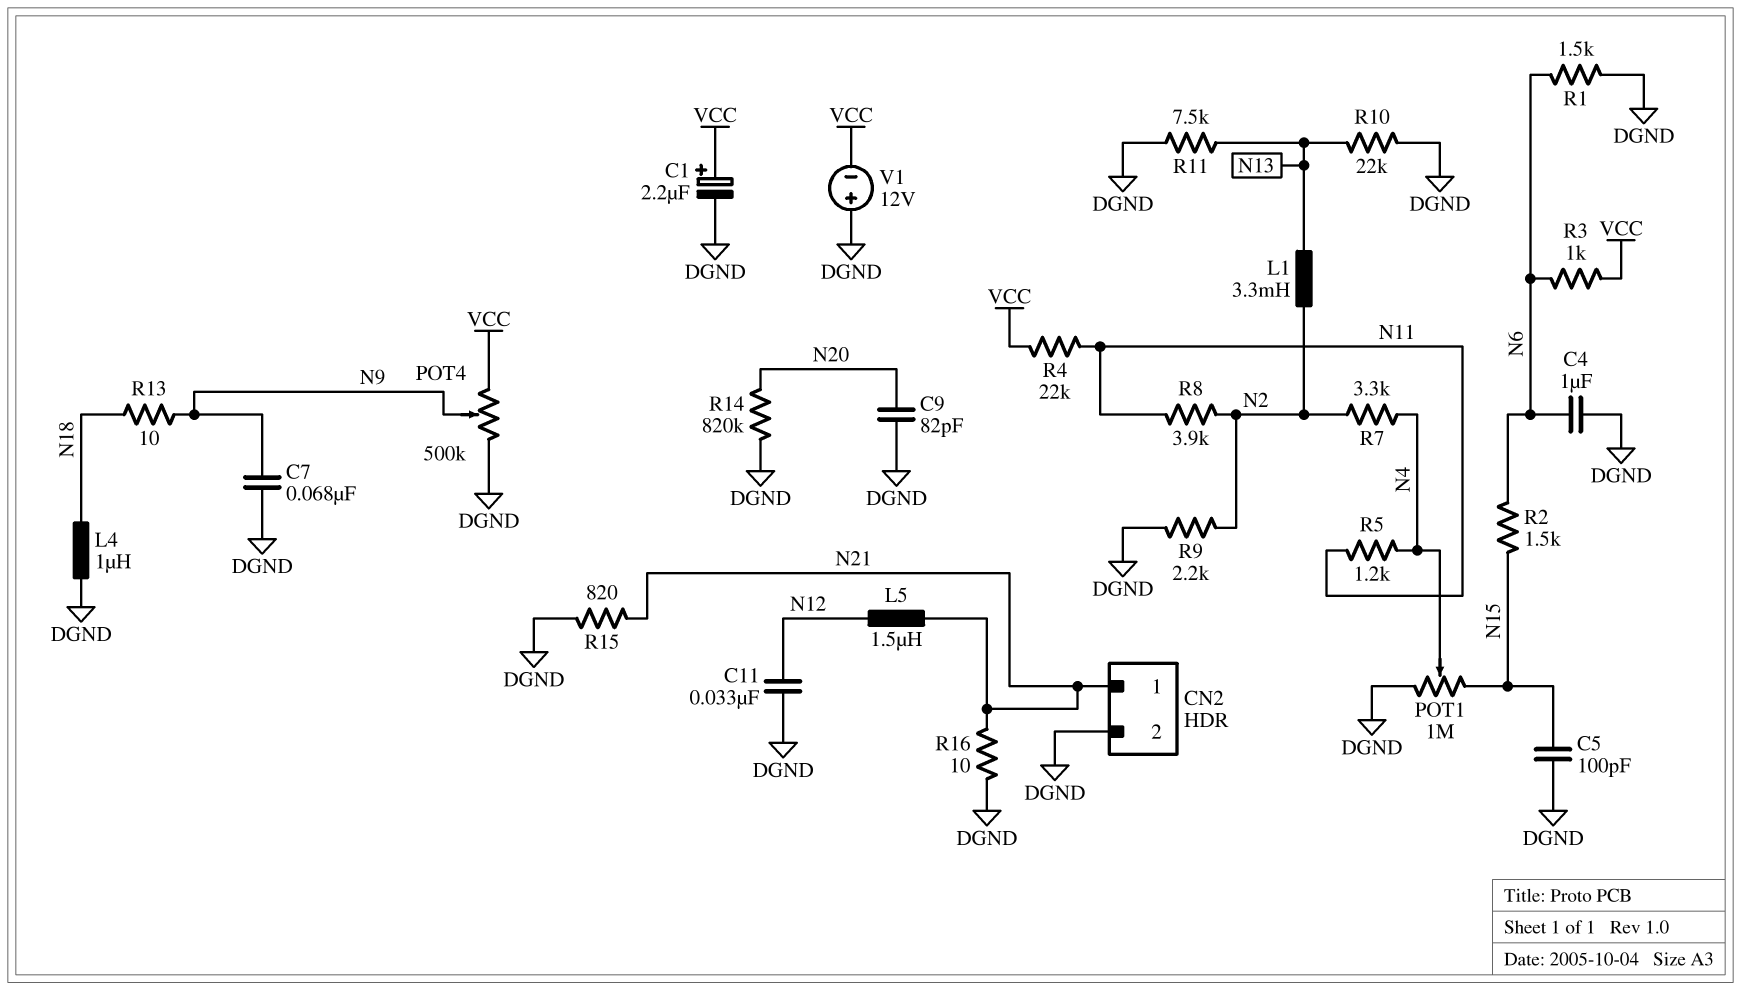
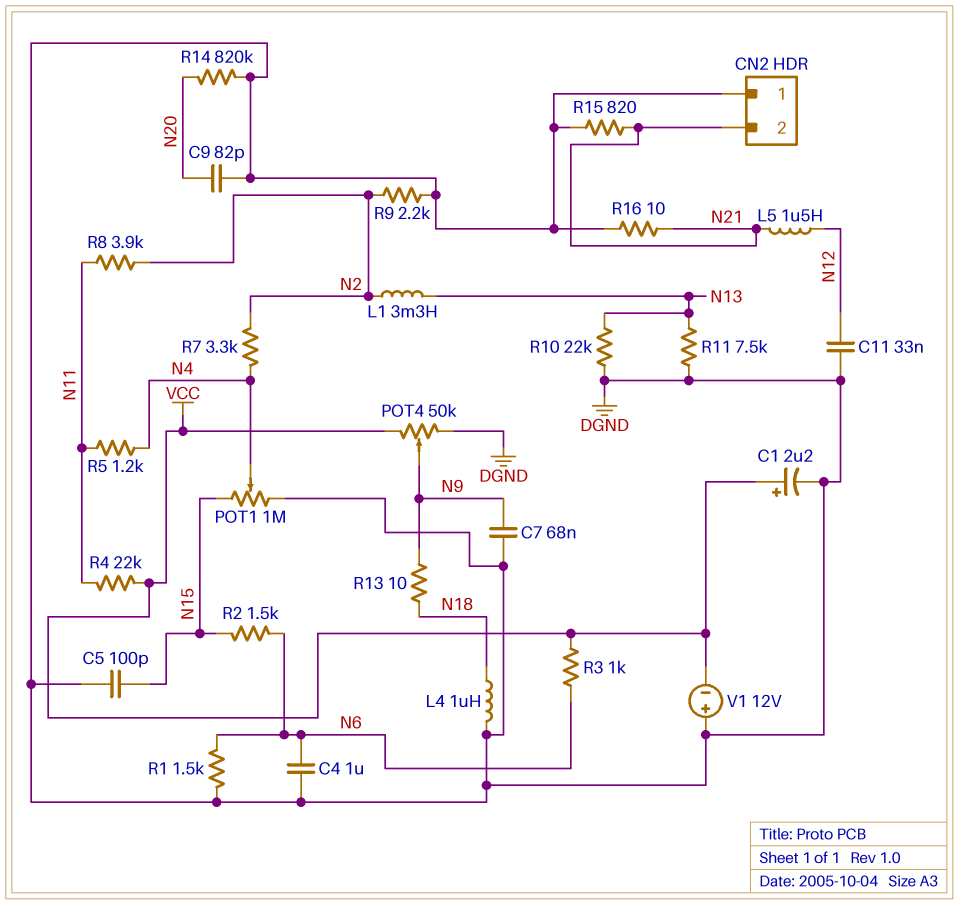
CN2 pin 1: N21 -> DGND
CN2 pin 2: DGND -> N21
POT4: 500k (DGND, VCC, wiper N9) -> 50k (DGND, VCC, wiper N9)

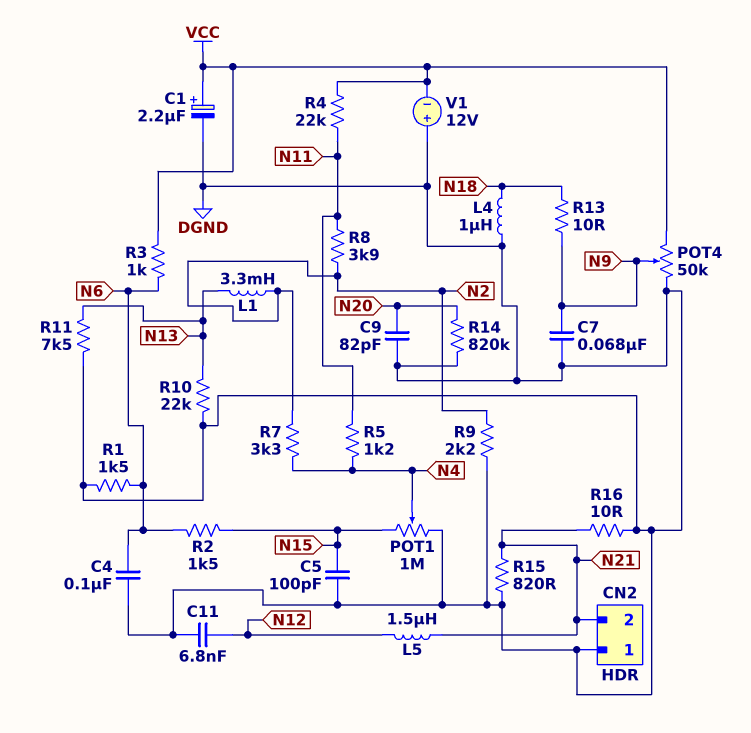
C4: 1uF (DGND, N6) -> 100nF (DGND, N6)
C11: 33nF (DGND, N12) -> 6.8nF (DGND, N12)

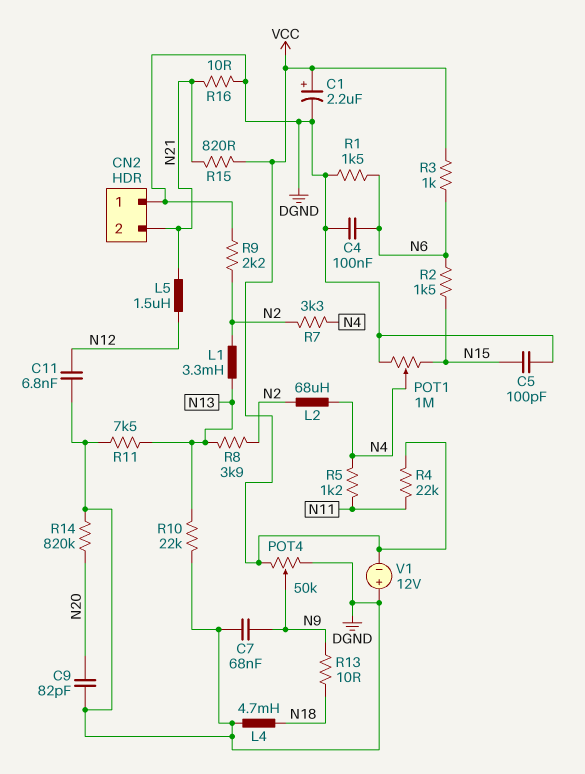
L2: none -> 68uH (N2, N4)
L4: 1uH (DGND, N18) -> 4.7mH (DGND, N18)
R8: 3.9k (N2, N11) -> 3.9k (N2, N13)
R15: 820 (DGND, N21) -> 820 (N21, VCC)

